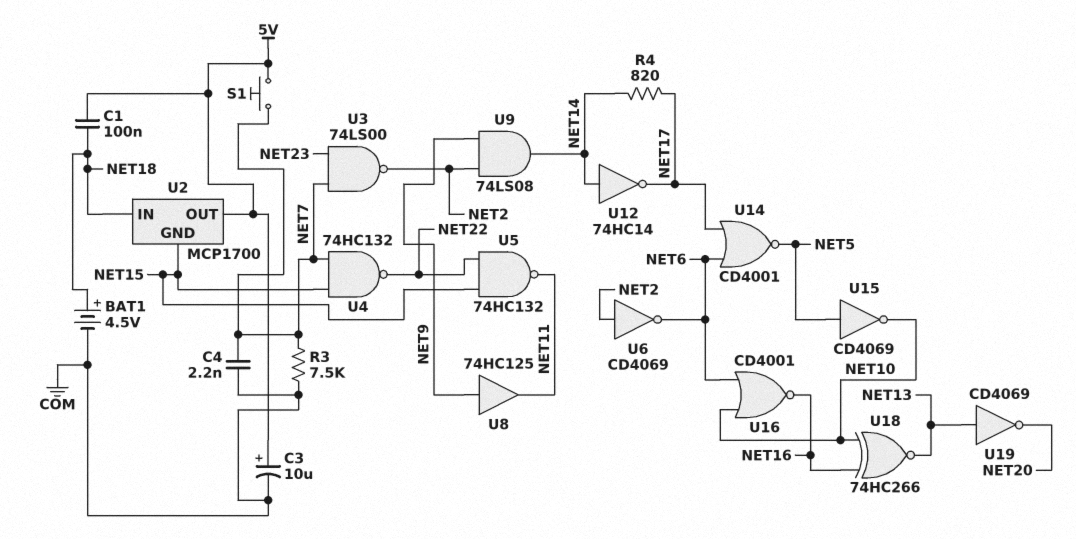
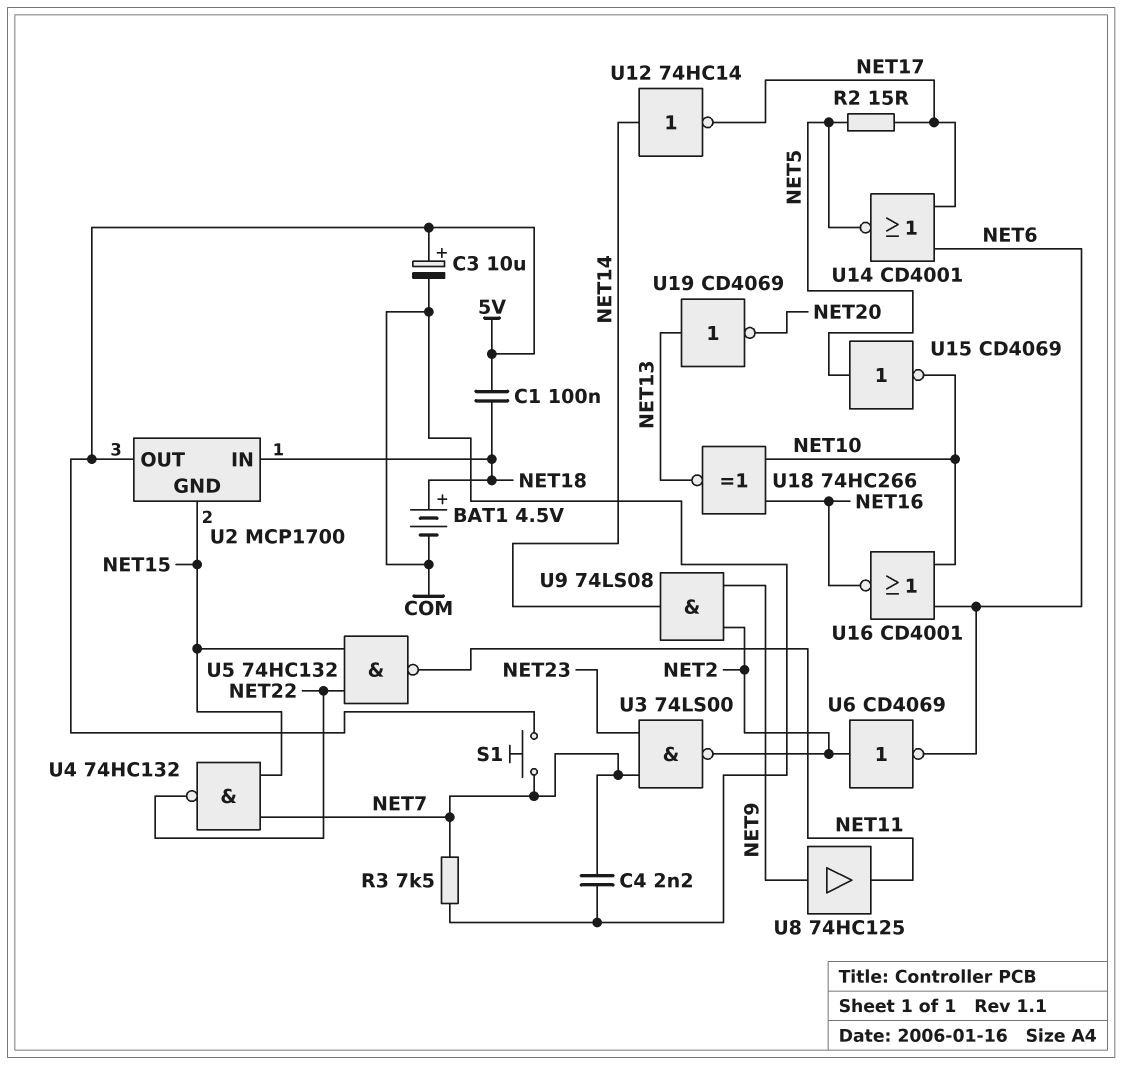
R2: none -> 15 (NET5, NET17)
R4: 820 (NET14, NET17) -> none

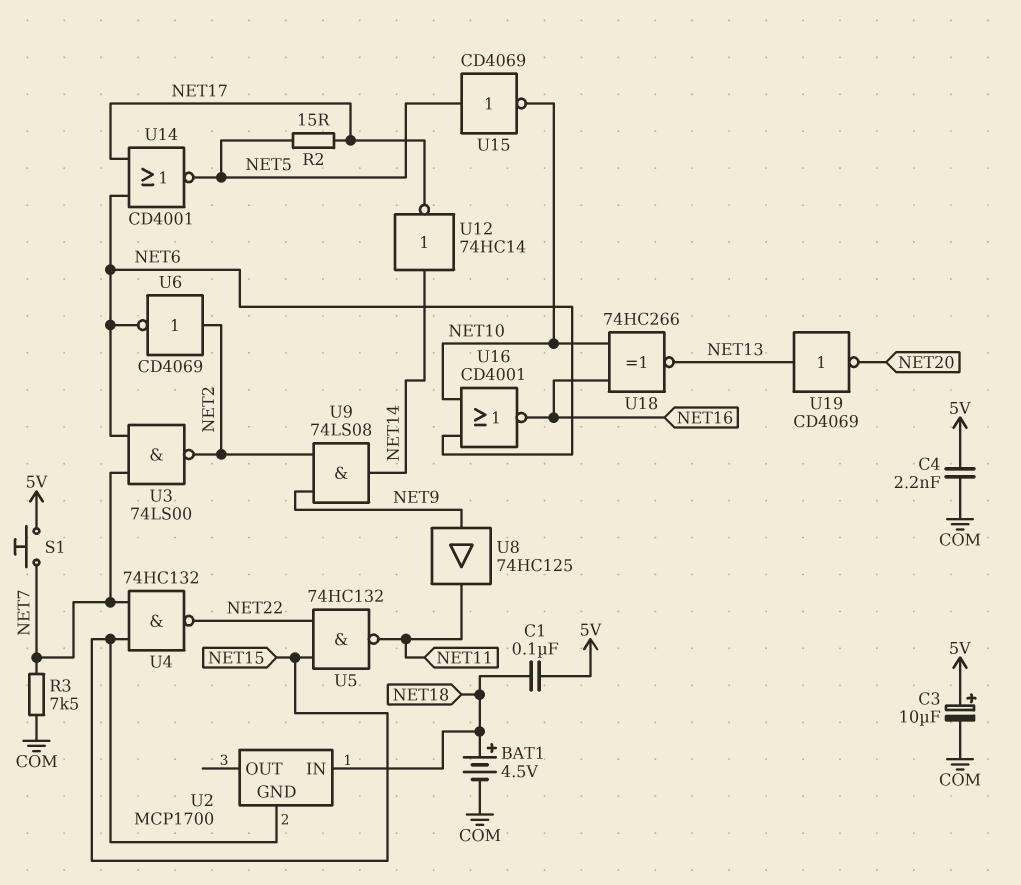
C4: 2.2nF (COM, NET7) -> 2.2nF (5V, COM)
U2 pin OUT: 5V -> none
U3: NAND 74LS00 (in NET7, in NET23, out NET2) -> NAND 74LS00 (in NET6, in NET7, out NET2)

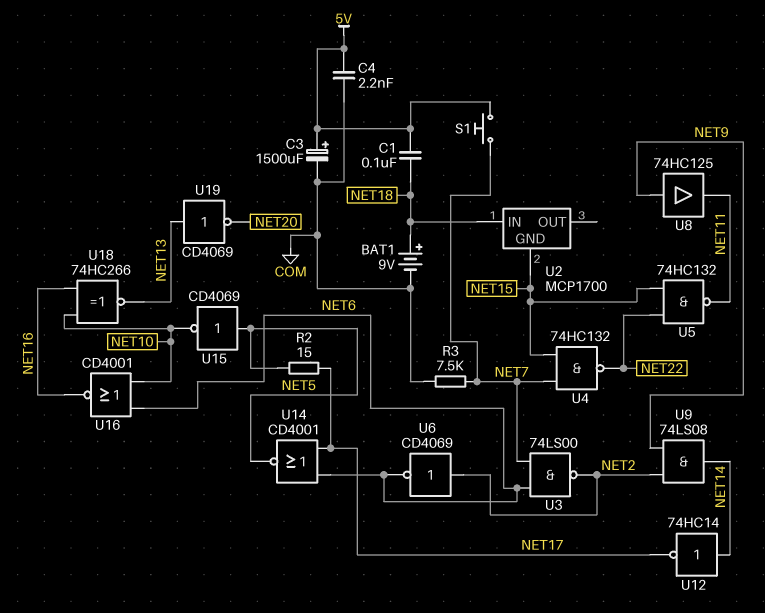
BAT1: 4.5V (plus NET18, minus COM) -> 9V (plus NET18, minus COM)
C3: 10uF (plus 5V, minus COM) -> 1500uF (plus 5V, minus COM)

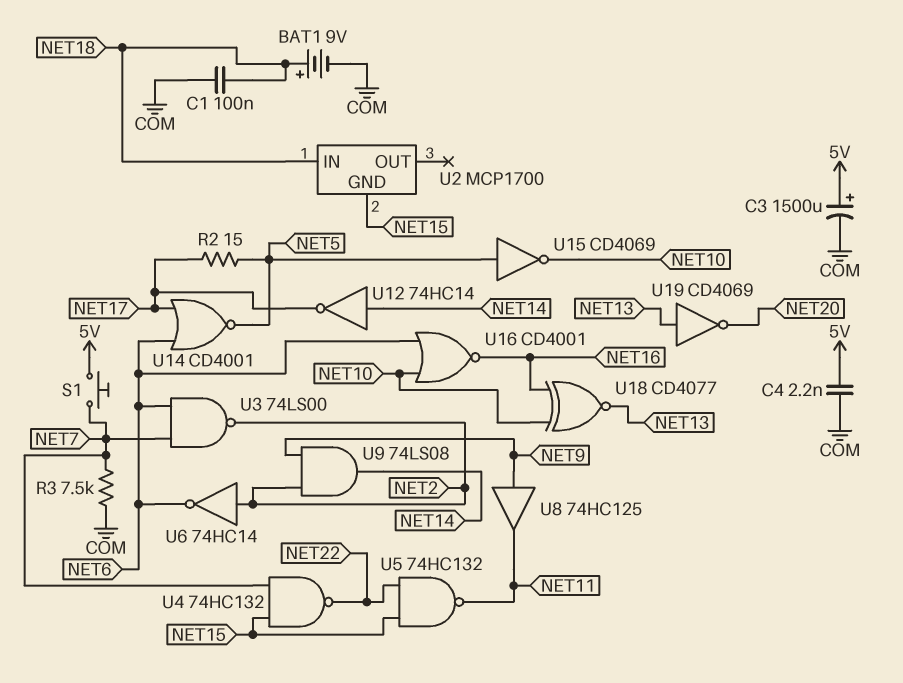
C1: 100nF (5V, NET18) -> 100nF (COM, NET18)
U6: NOT CD4069 (in NET2, out NET6) -> NOT 74HC14 (in NET2, out NET6)
U18: XNOR 74HC266 (in NET10, in NET16, out NET13) -> XNOR CD4077 (in NET10, in NET16, out NET13)

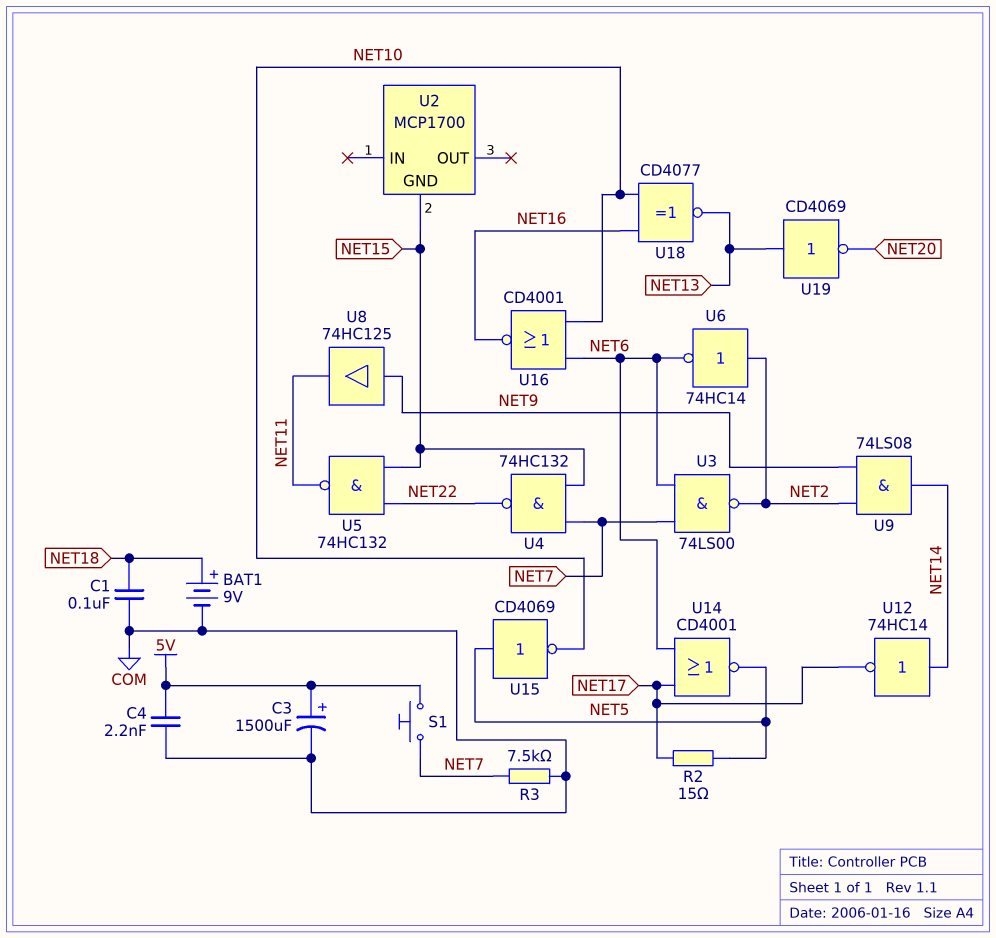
U2 pin IN: NET18 -> none

